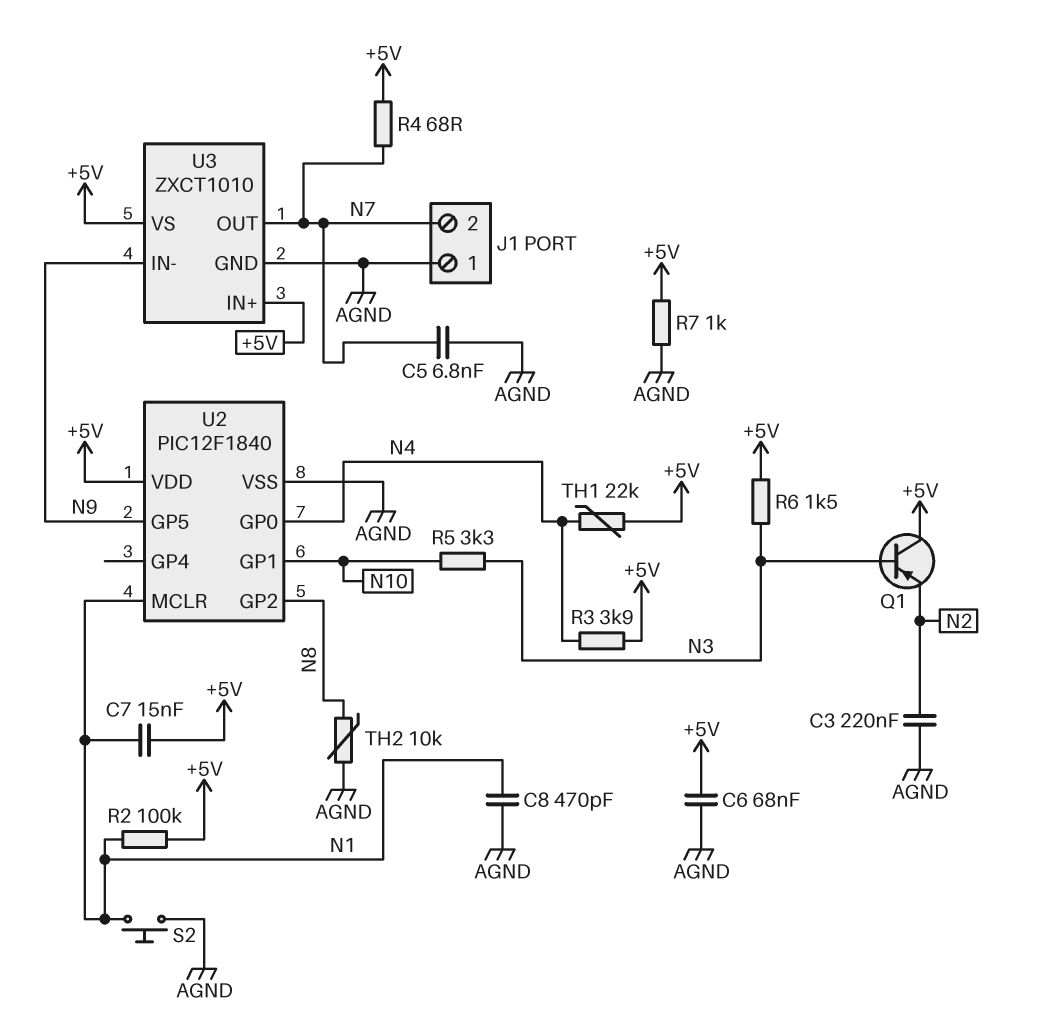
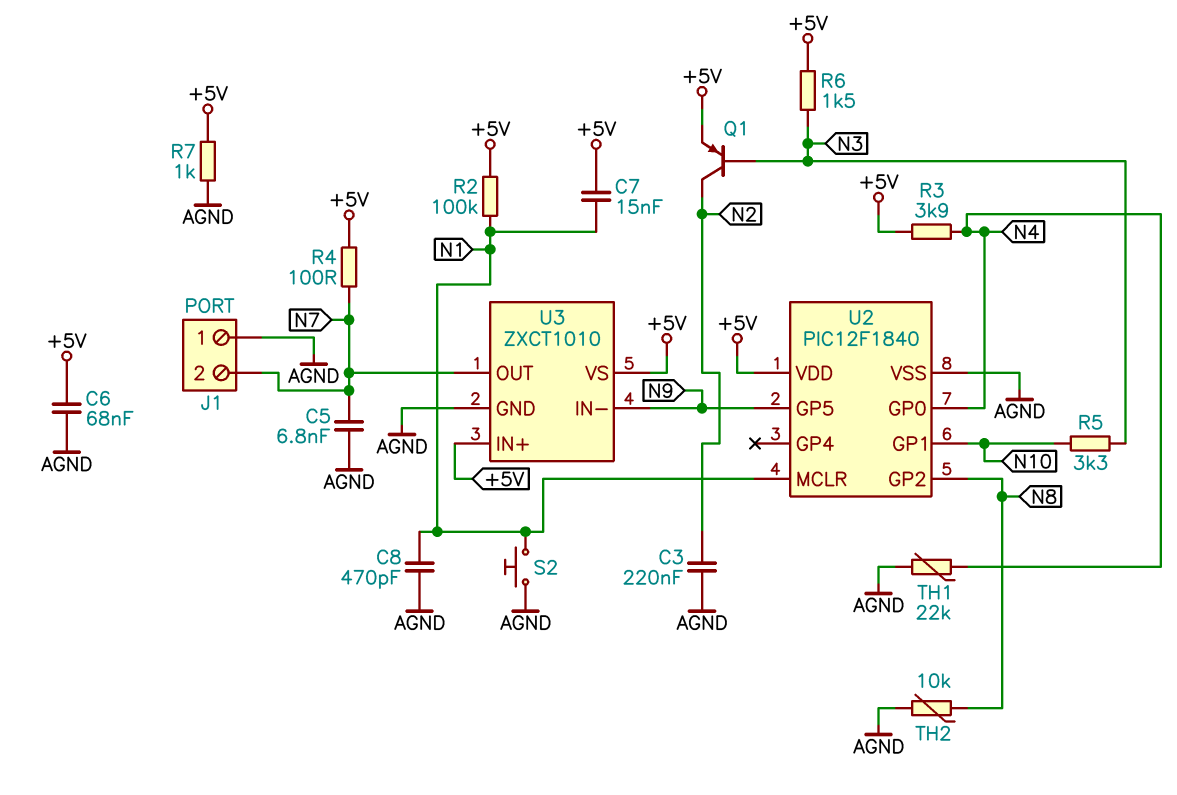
Q1: PNP (B N3, C +5V, E N2) -> PNP (B N3, C N2, E +5V)
R4: 68 (+5V, N7) -> 100 (+5V, N7)
TH1: 22k (+5V, N4) -> 22k (AGND, N4)

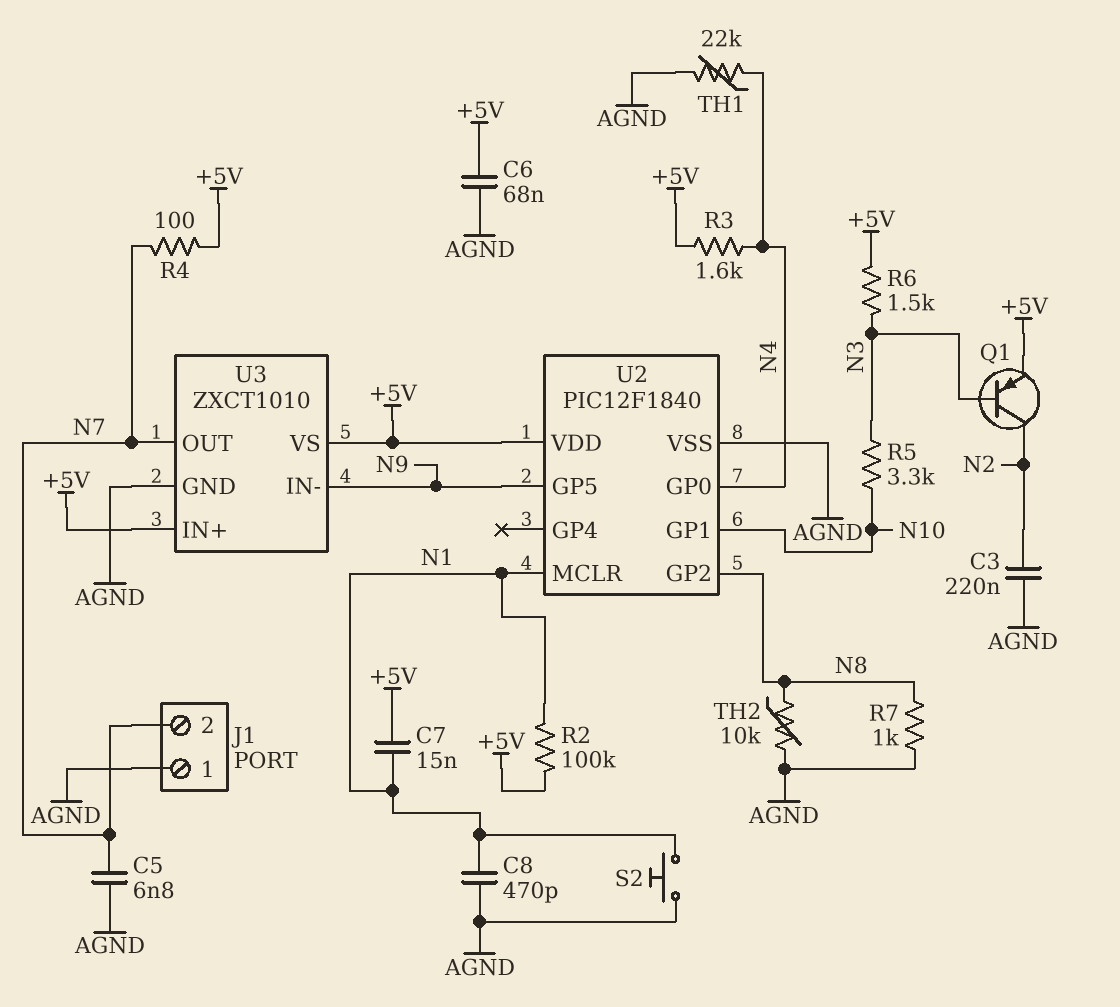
R3: 3.9k (+5V, N4) -> 1.6k (+5V, N4)
R7: 1k (+5V, AGND) -> 1k (AGND, N8)

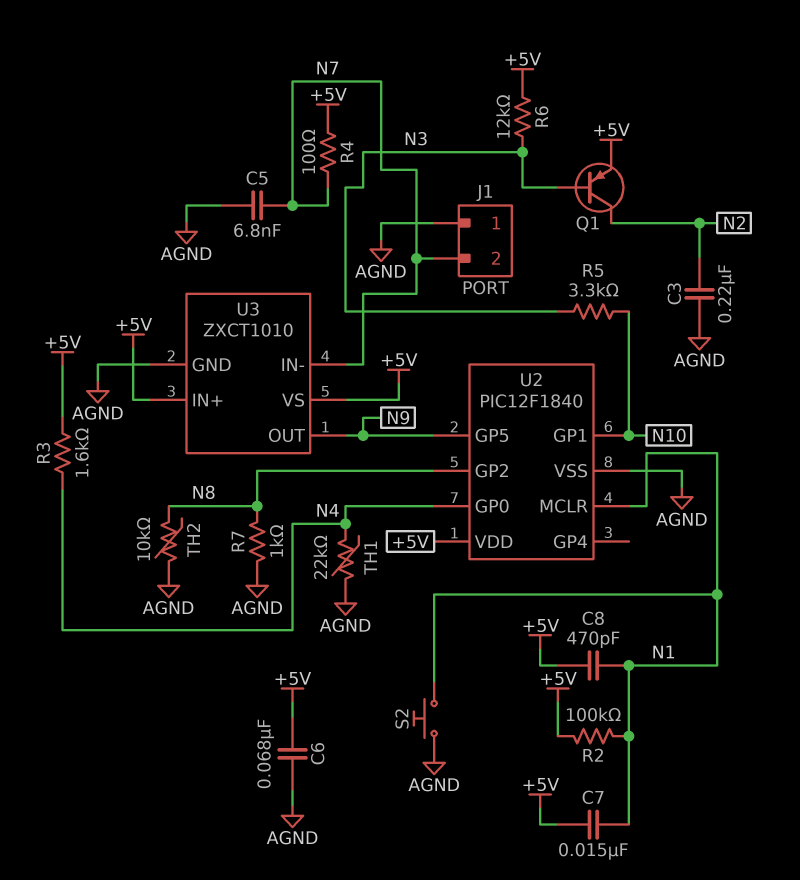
C8: 470pF (AGND, N1) -> 470pF (+5V, N1)
R6: 1.5k (+5V, N3) -> 12k (+5V, N3)
U3 pin IN-: N9 -> N7
U3 pin OUT: N7 -> N9

